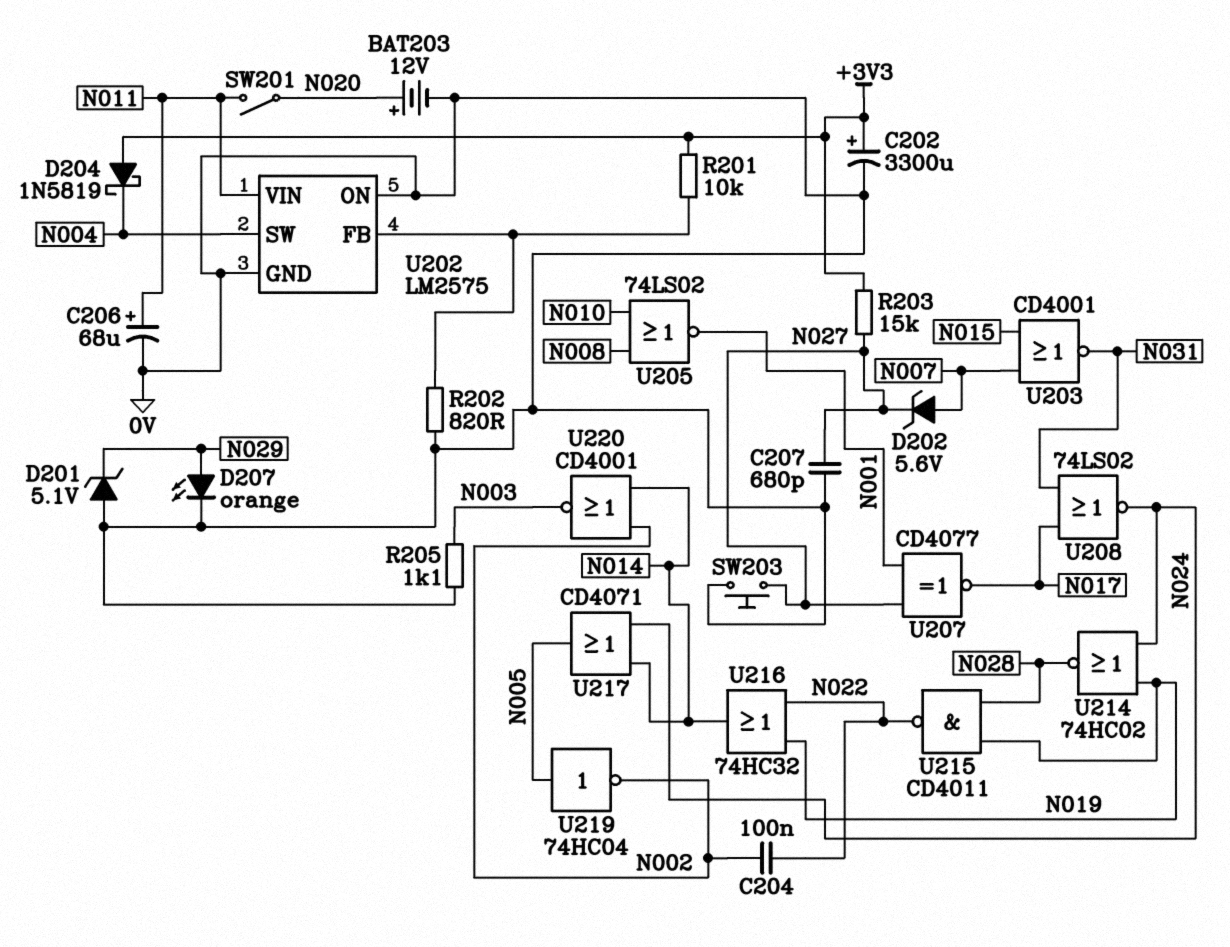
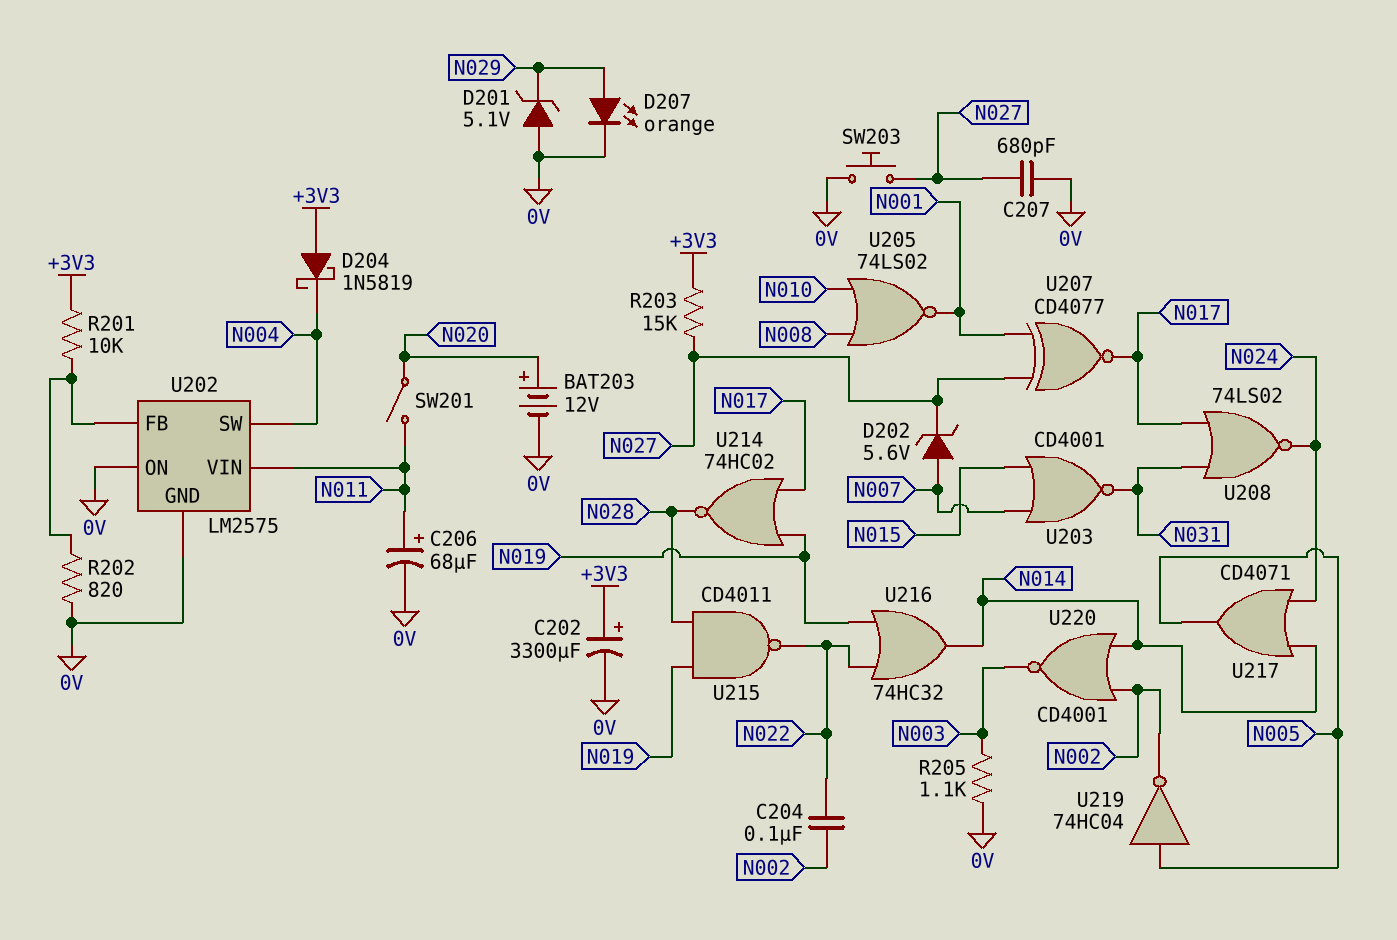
U214: NOR 74HC02 (in N019, in N024, out N028) -> NOR 74HC02 (in N017, in N019, out N028)

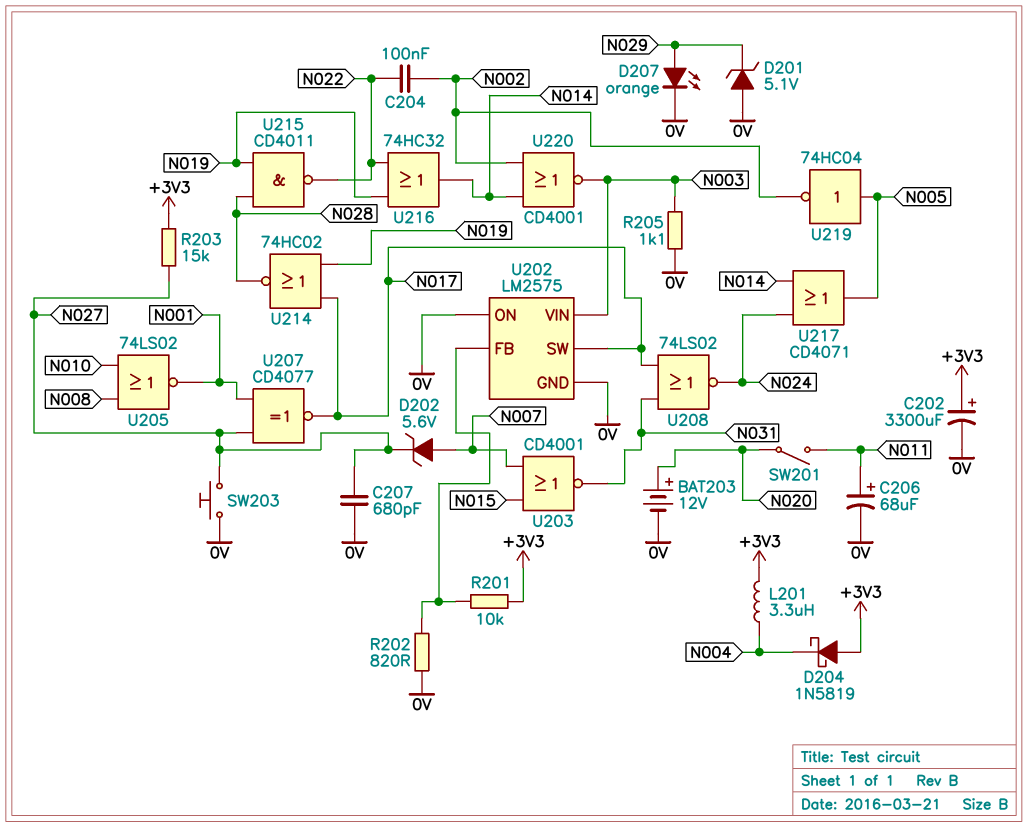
L201: none -> 3.3uH (+3V3, N004)
U202 pin SW: N004 -> N017
U202 pin VIN: N011 -> N003

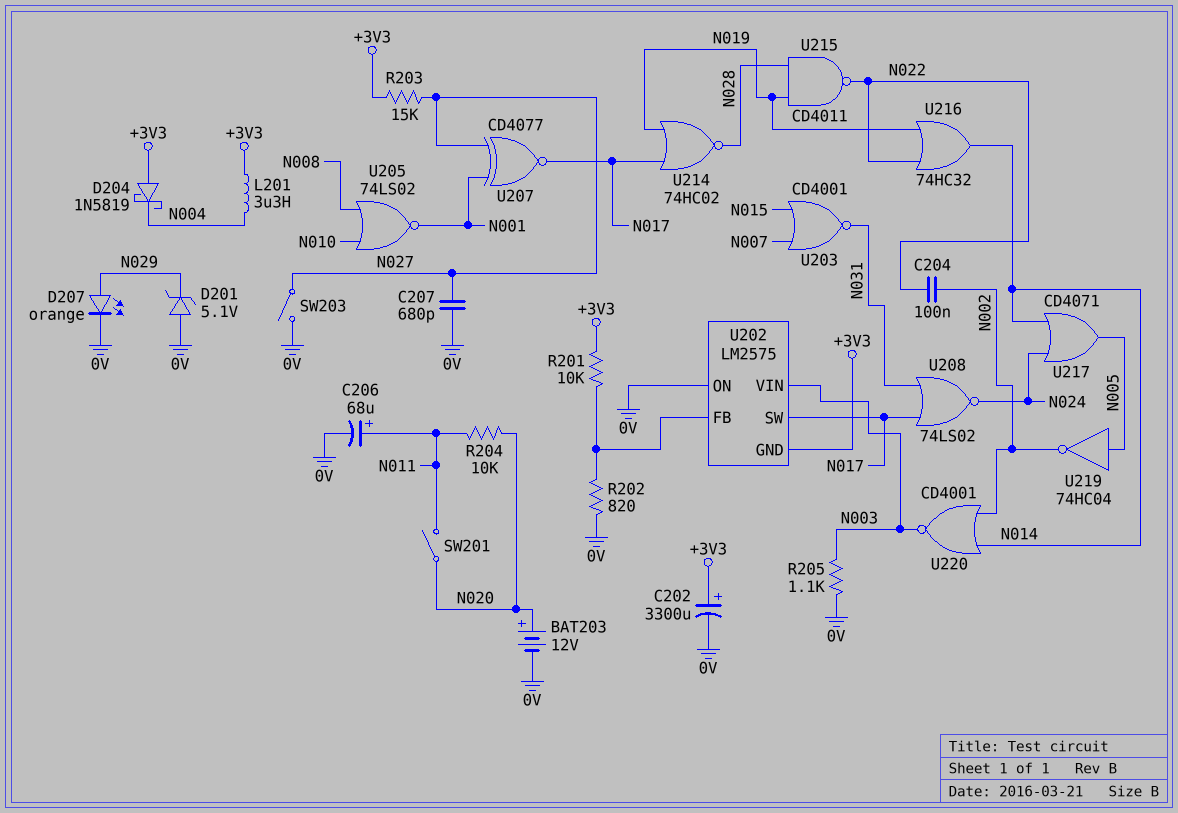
D202: zener 5.6V (A N007, K N027) -> none
R204: none -> 10k (N011, N020)
SW203: button (0V, N027) -> switch (0V, N027)
U202 pin GND: 0V -> +3V3

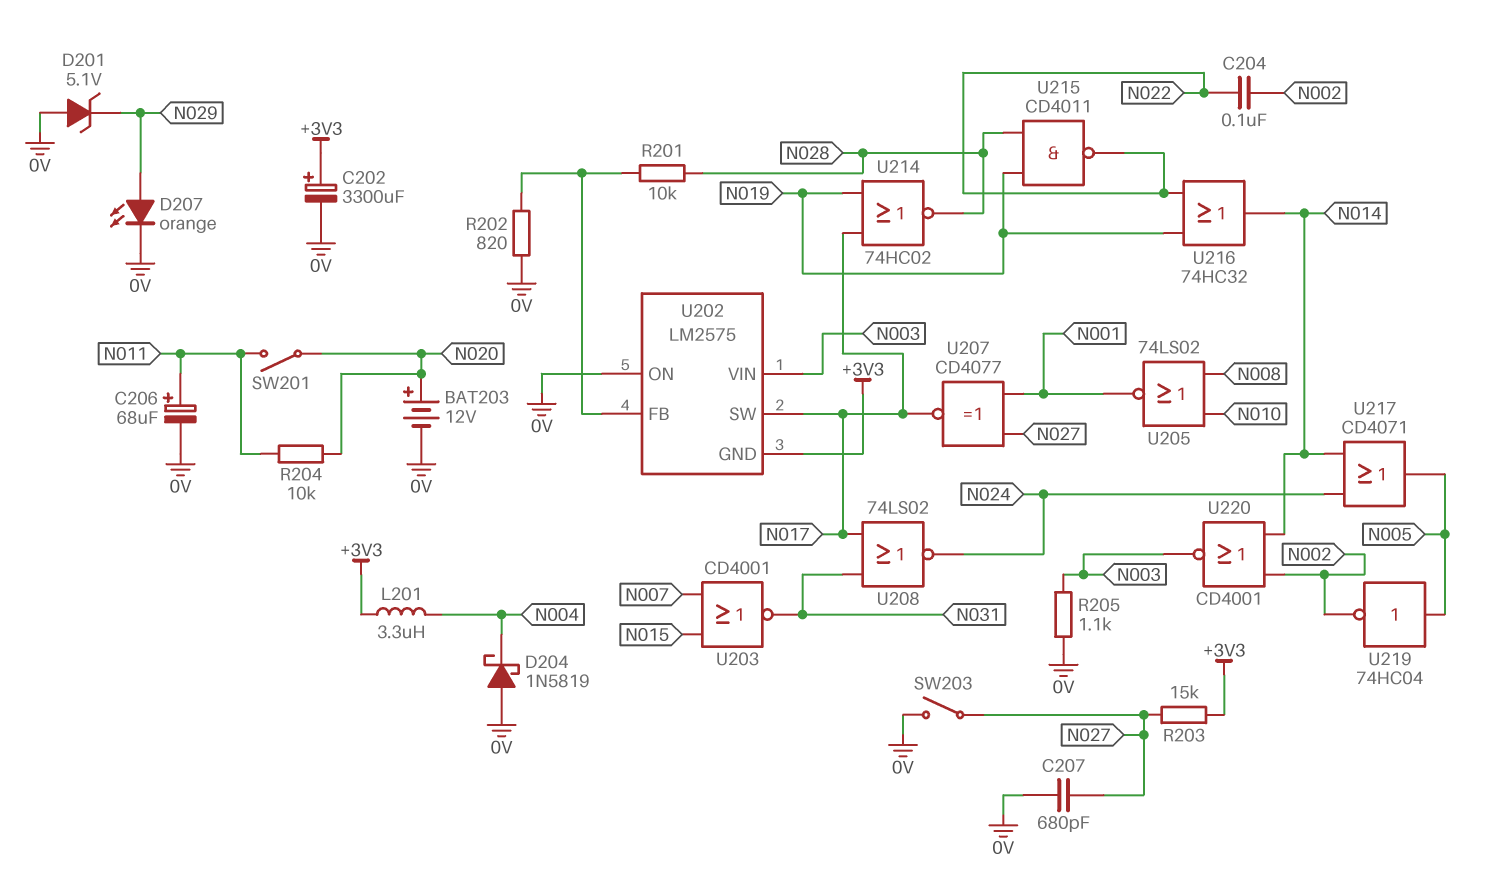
D204: schottky 1N5819 (A +3V3, K N004) -> schottky 1N5819 (A 0V, K N004)
R201: 10k (+3V3, U202/FB) -> 10k (N028, U202/FB)

